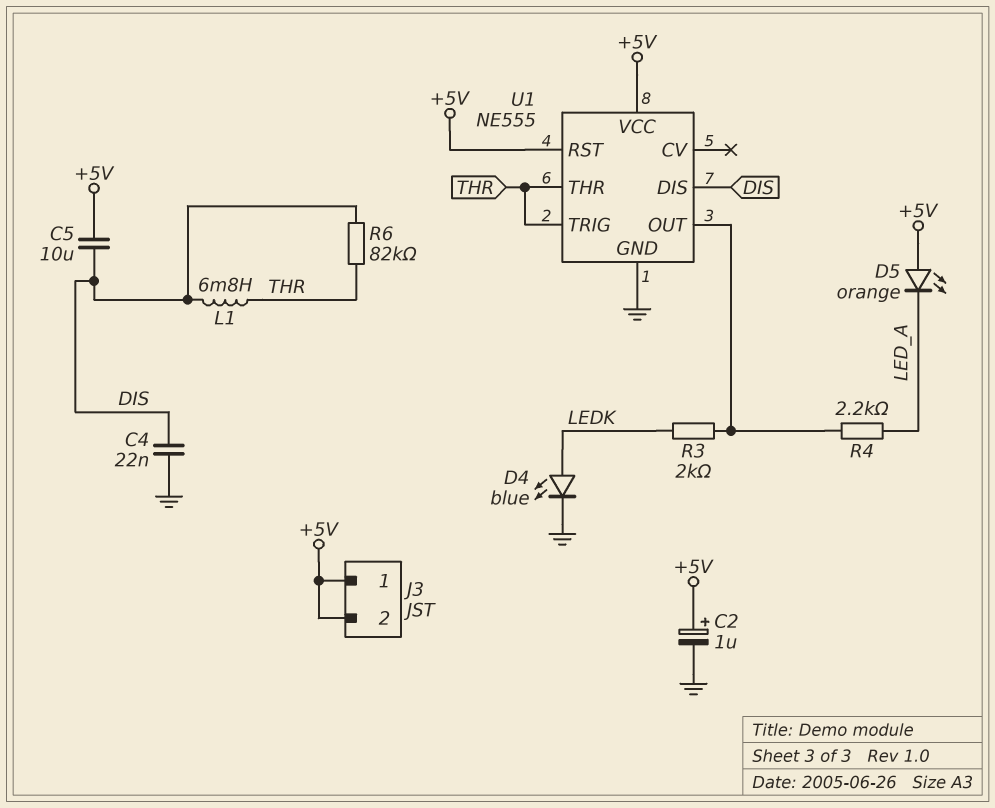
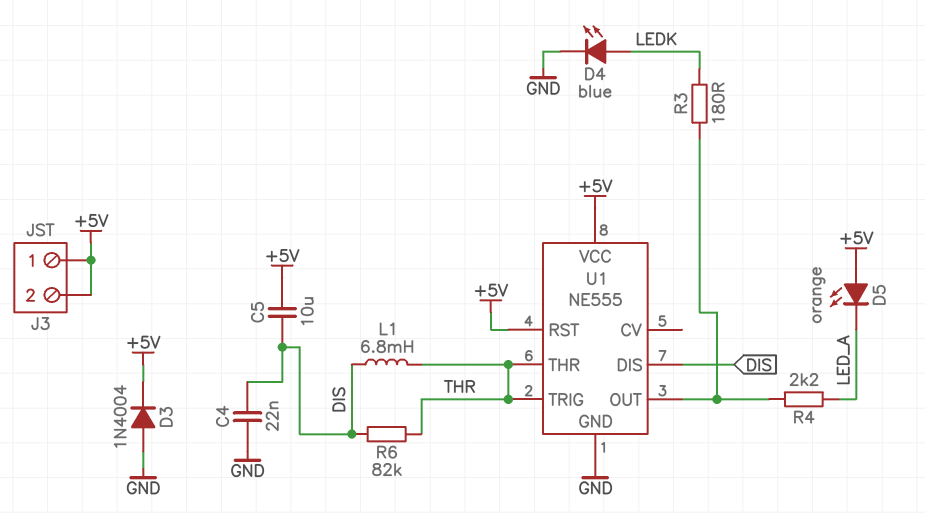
C2: 1uF (plus +5V, minus GND) -> none
D3: none -> diode 1N4004 (A GND, K +5V)
R3: 2k (LEDK, U1/OUT) -> 180 (LEDK, U1/OUT)

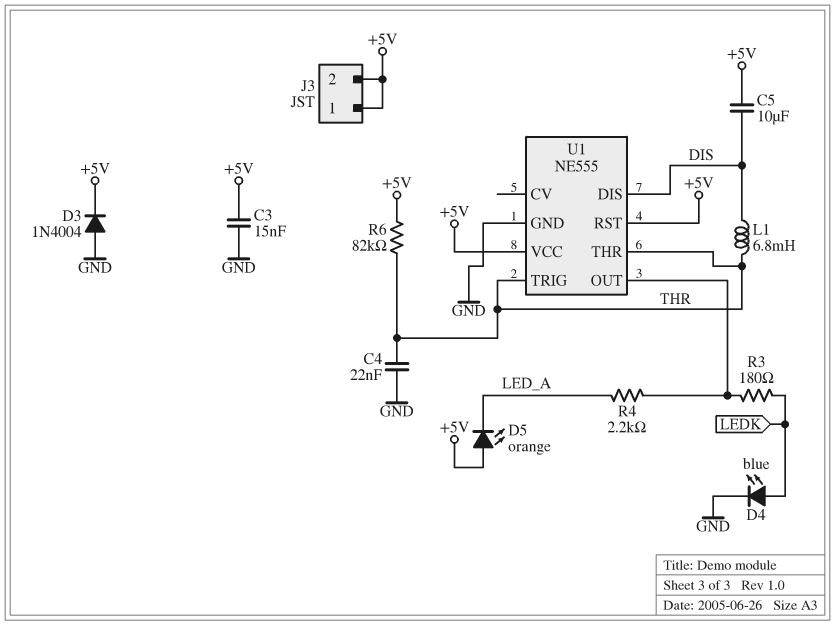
C3: none -> 15nF (+5V, GND)
C4: 22nF (DIS, GND) -> 22nF (GND, THR)
R6: 82k (DIS, THR) -> 82k (+5V, THR)

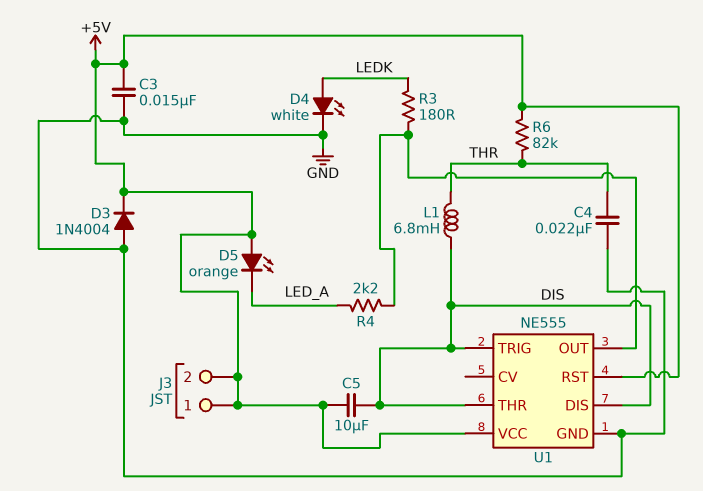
D4: LED blue (A LEDK, K GND) -> LED white (A LEDK, K GND)
U1 pin THR: THR -> DIS
U1 pin TRIG: THR -> DIS

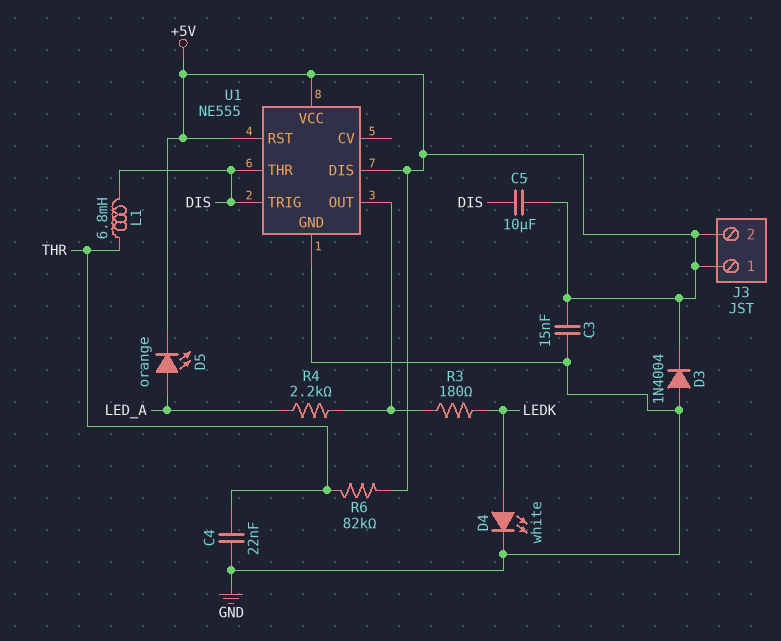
D5: LED orange (A +5V, K LED_A) -> LED orange (A LED_A, K +5V)
U1 pin DIS: DIS -> +5V

